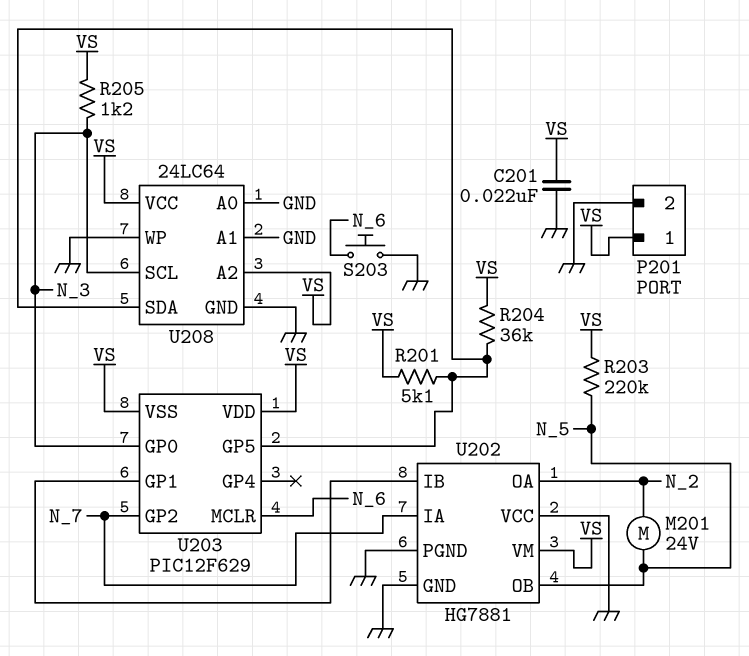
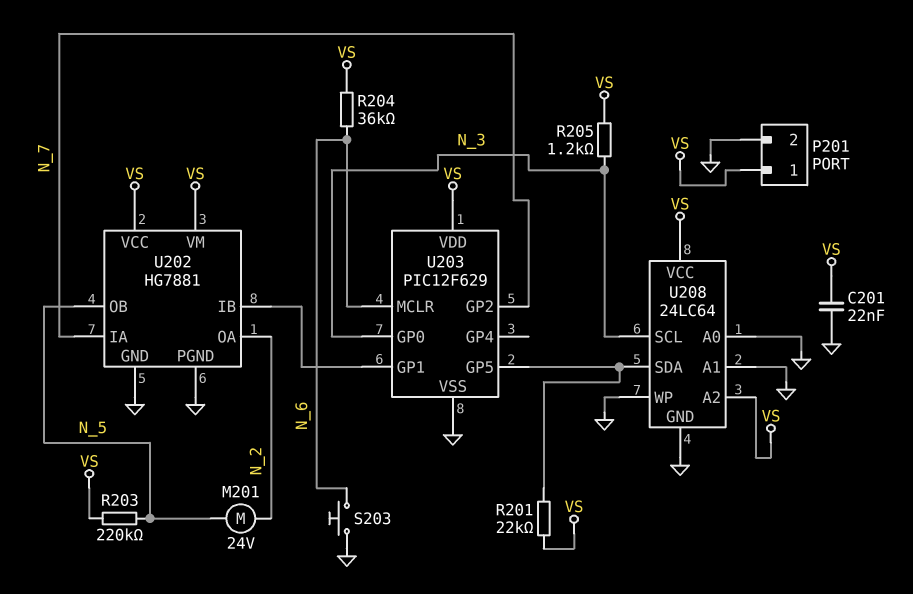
R201: 5.1k (U203/GP5, VS) -> 22k (U203/GP5, VS)
R204: 36k (U203/GP5, VS) -> 36k (N_6, VS)
U202 pin VCC: GND -> VS
U203 pin VSS: VS -> GND

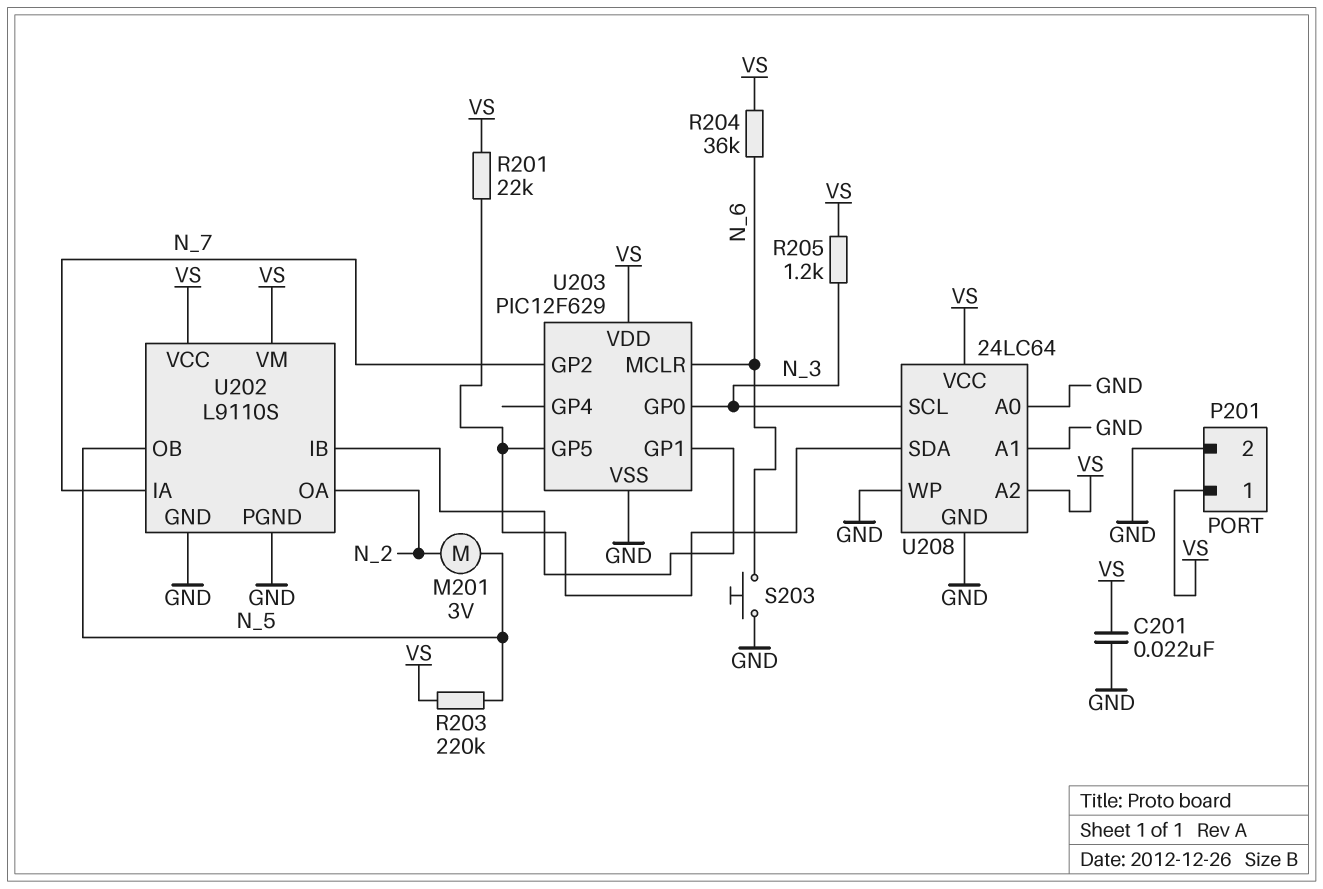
M201: motor 24V (N_2, N_5) -> motor 3V (N_2, N_5)
U202: HG7881 -> L9110S

